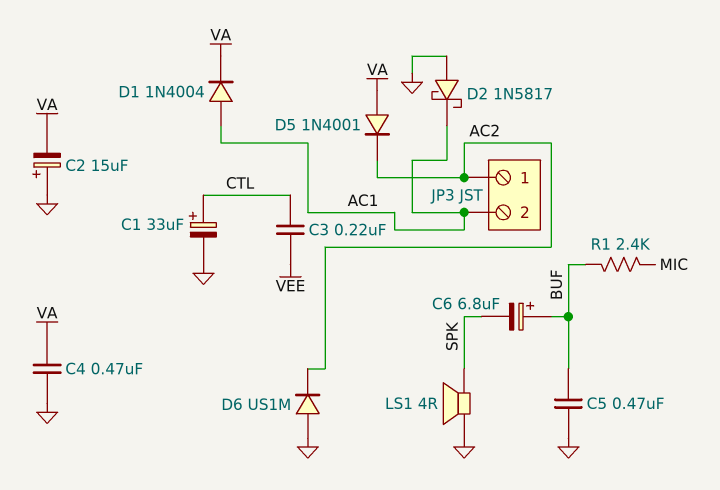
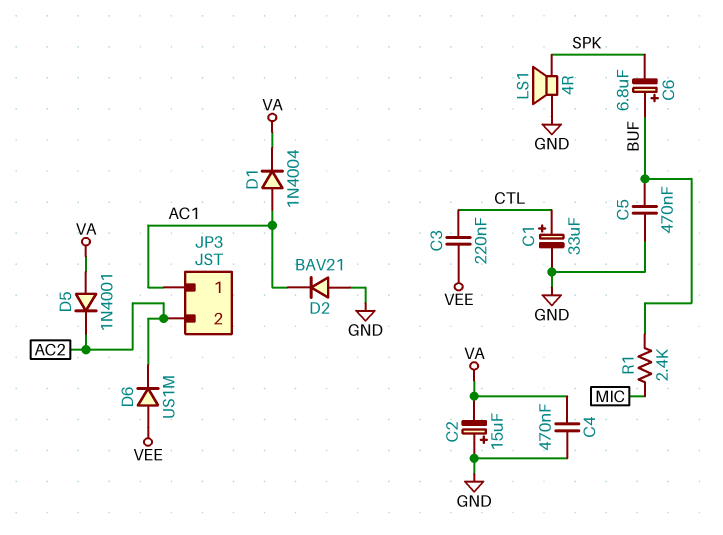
D2: schottky 1N5817 (A GND, K AC1) -> diode BAV21 (A GND, K AC1)
D6: diode US1M (A GND, K AC2) -> diode US1M (A VEE, K AC2)
JP3 pin 1: AC2 -> AC1
JP3 pin 2: AC1 -> AC2

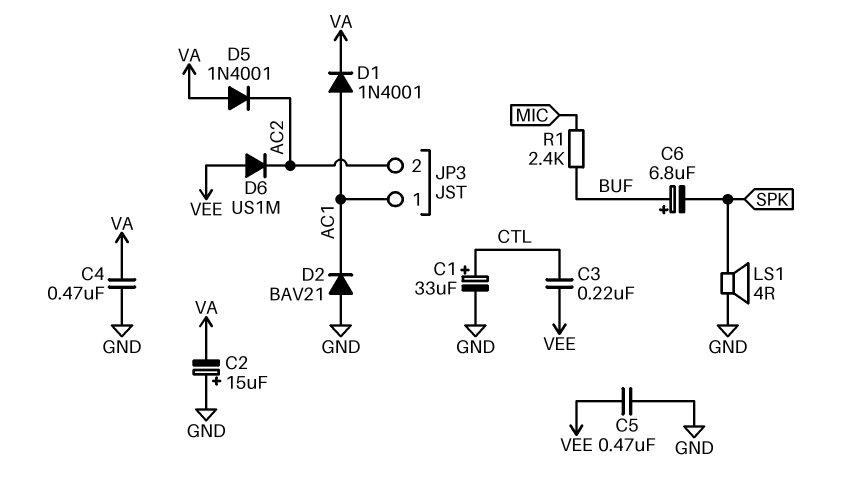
C5: 470nF (BUF, GND) -> 470nF (GND, VEE)
D1: diode 1N4004 (A AC1, K VA) -> diode 1N4001 (A AC1, K VA)

